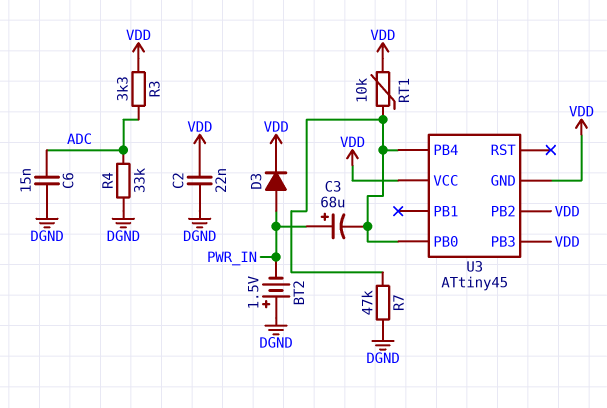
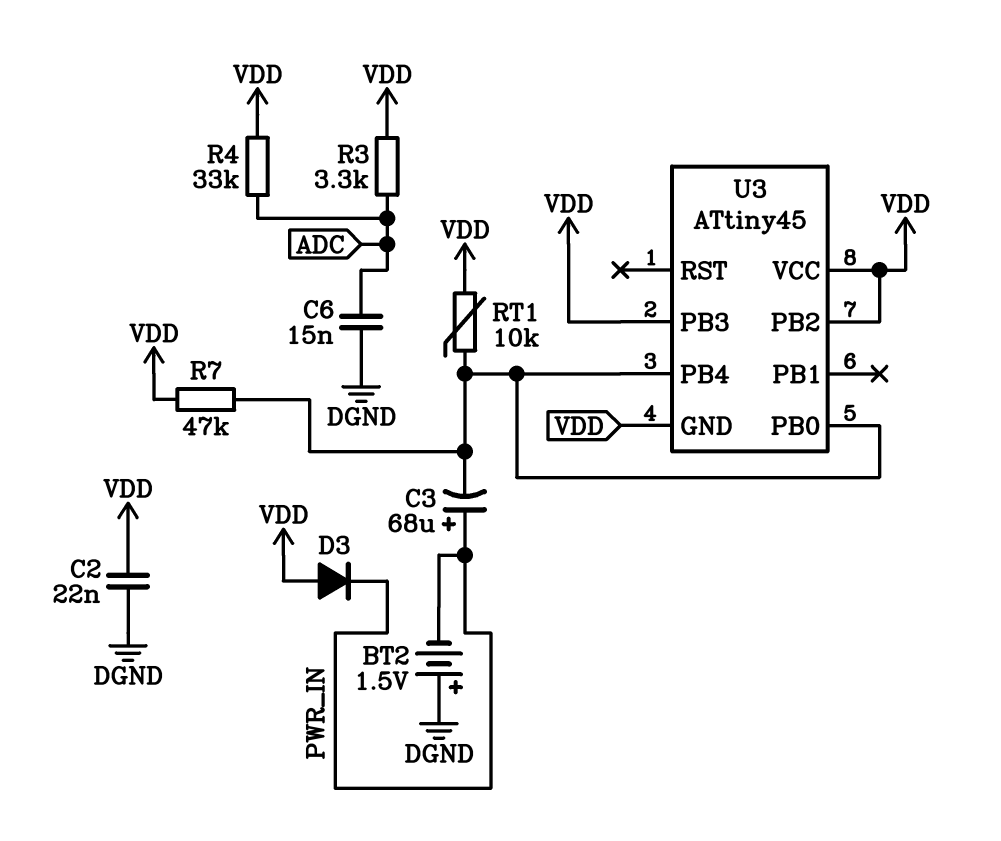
D3: diode (A PWR_IN, K VDD) -> diode (A VDD, K PWR_IN)
R4: 33k (ADC, DGND) -> 33k (ADC, VDD)
R7: 47k (DGND, U3/PB0) -> 47k (U3/PB0, VDD)

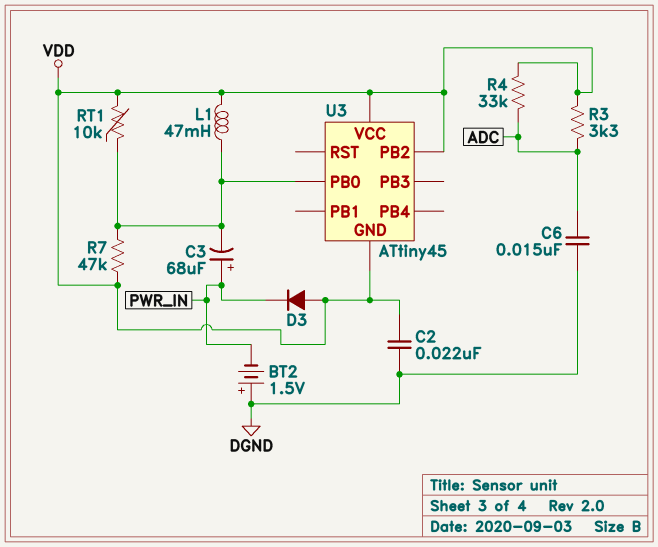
L1: none -> 47mH (U3/PB0, VDD)
U3 pin PB3: VDD -> none
U3 pin PB4: U3/PB0 -> none

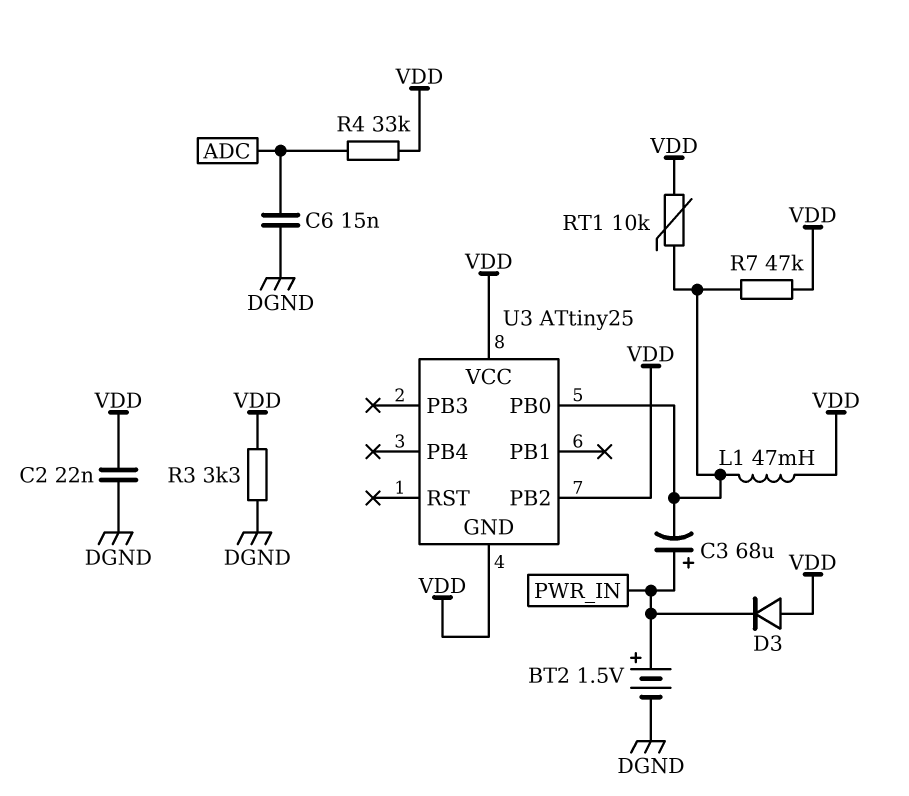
BT2: 1.5V (plus DGND, minus PWR_IN) -> 1.5V (plus PWR_IN, minus DGND)
R3: 3.3k (ADC, VDD) -> 3.3k (DGND, VDD)
U3: ATtiny45 -> ATtiny25

